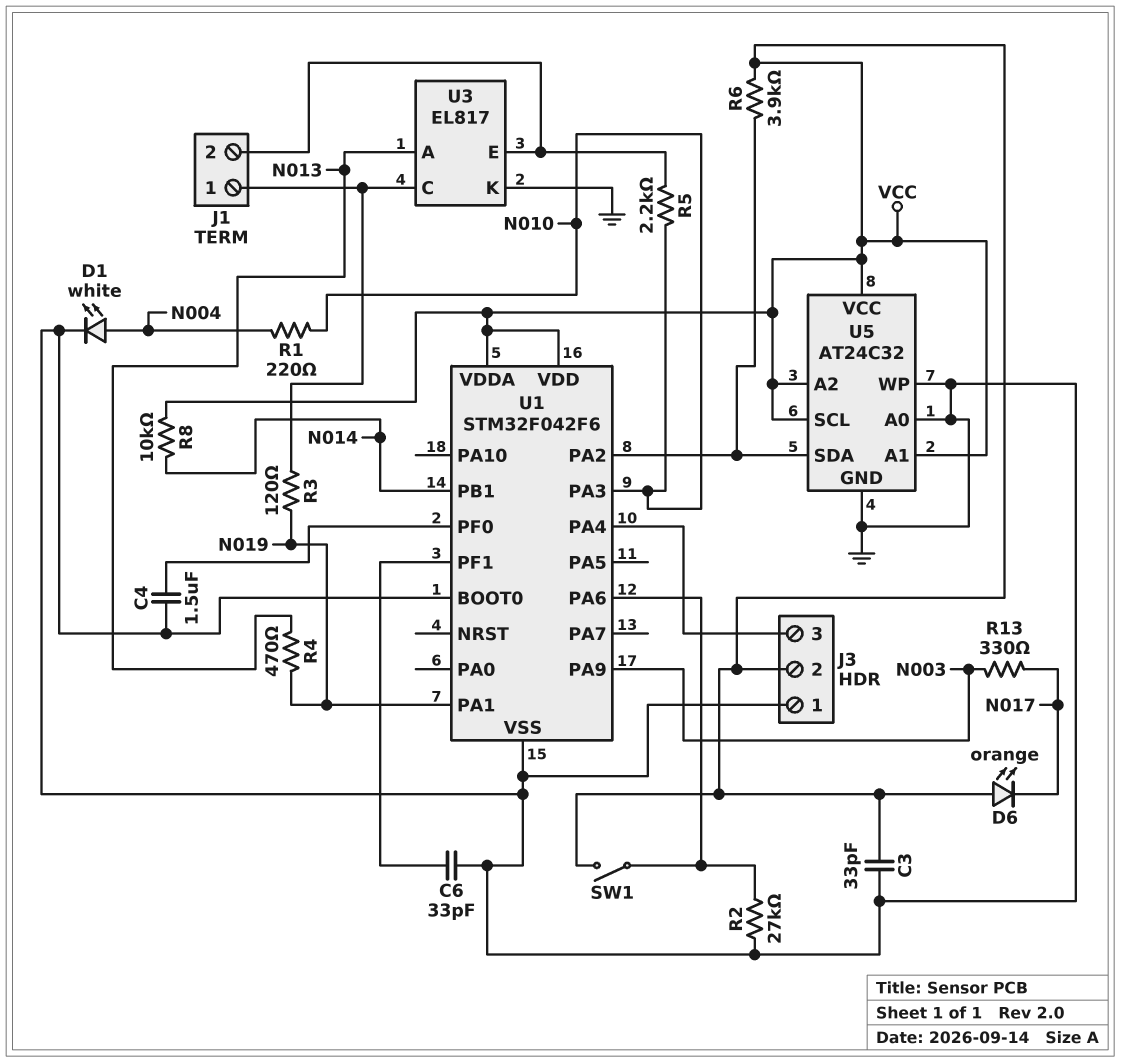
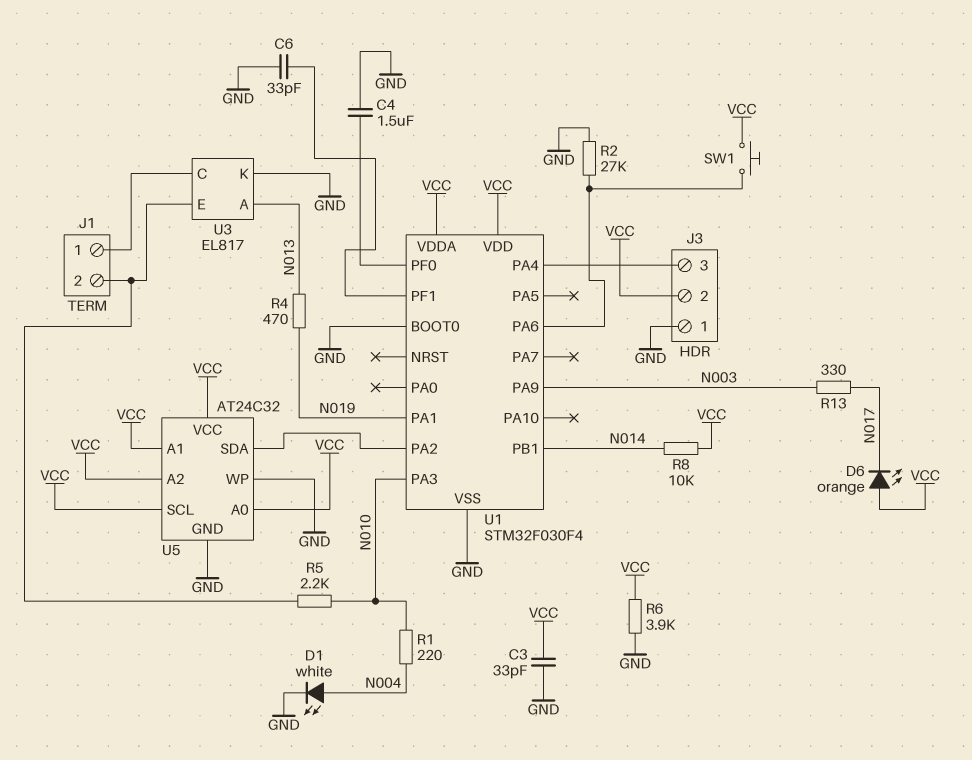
R3: 120 (J1/1, N019) -> none
R6: 3.9k (U1/PA2, VCC) -> 3.9k (GND, VCC)
SW1: switch (U1/PA6, VCC) -> button (U1/PA6, VCC)
U1: STM32F042F6 -> STM32F030F4
U5 pin A0: GND -> VCC

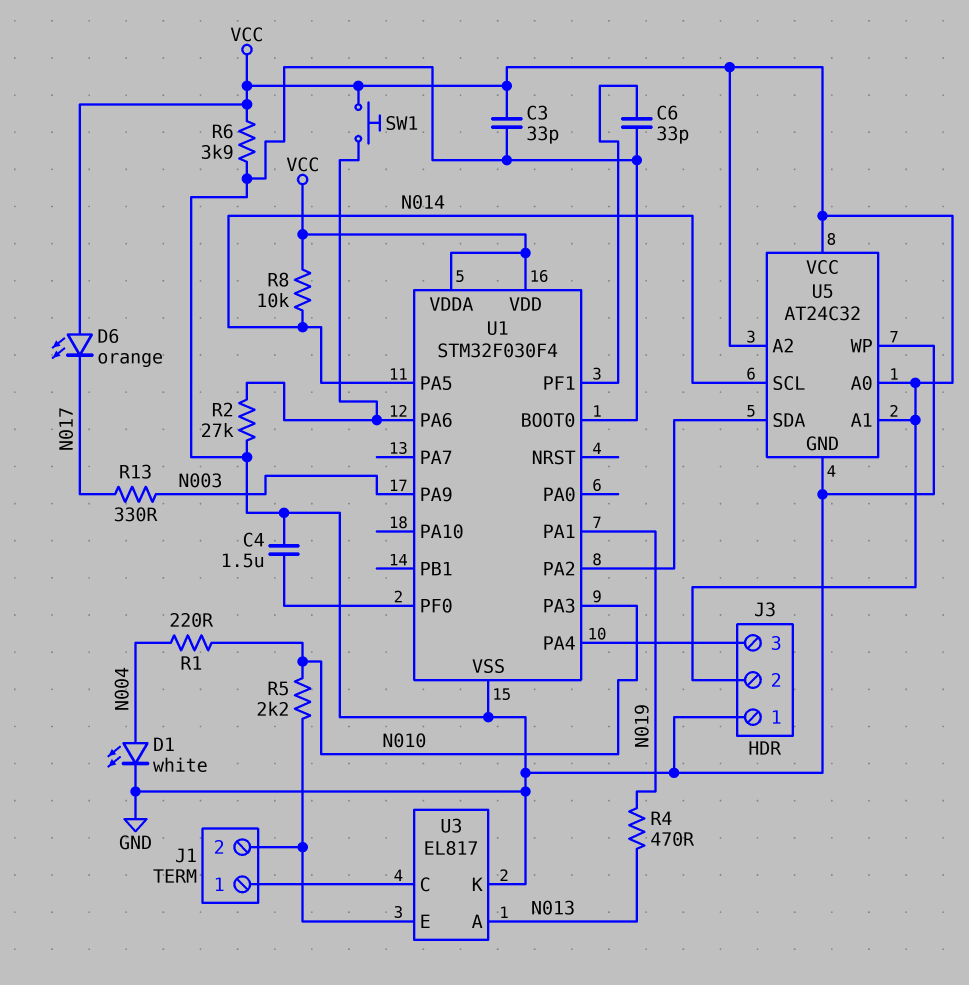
U1 pin PA5: none -> N014
U1 pin PB1: N014 -> none
U5 pin SCL: VCC -> N014

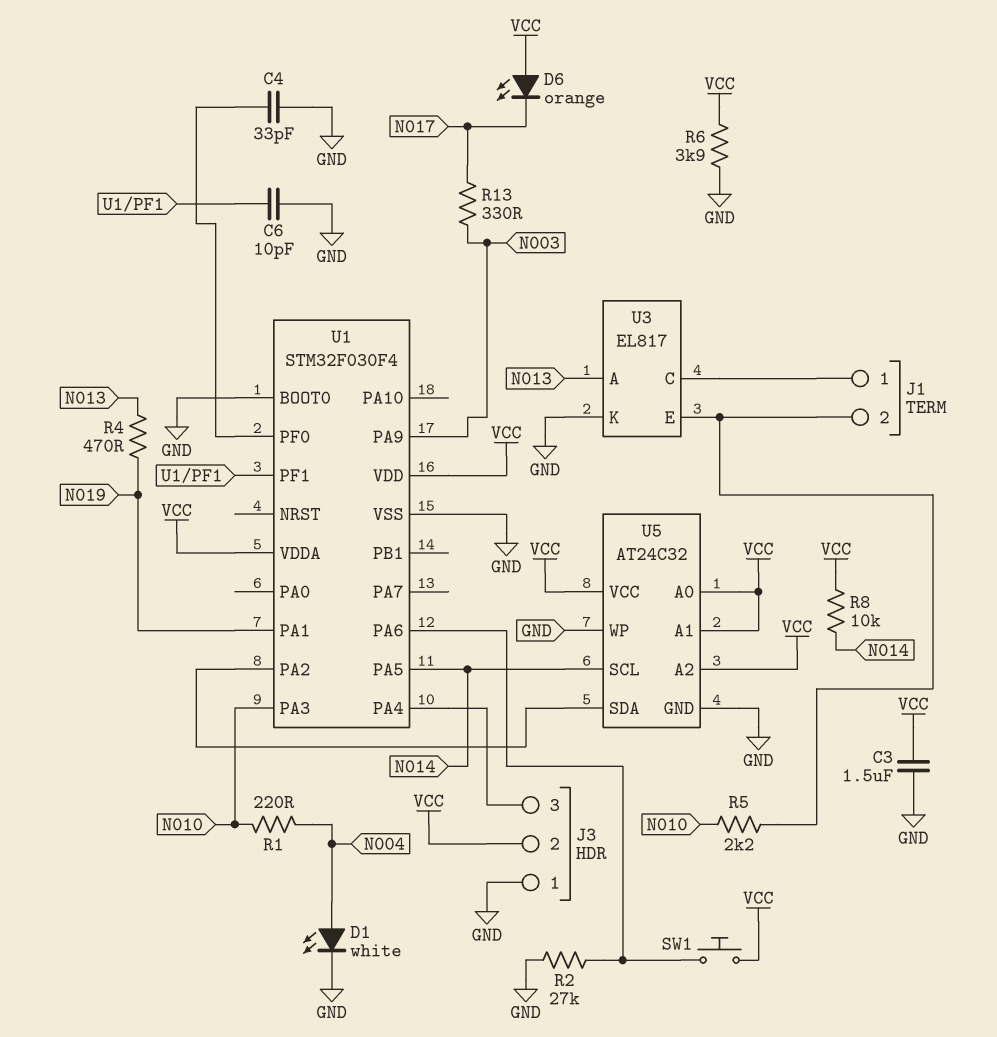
C3: 33pF (GND, VCC) -> 1.5uF (GND, VCC)
C4: 1.5uF (GND, U1/PF0) -> 33pF (GND, U1/PF0)
C6: 33pF (GND, U1/PF1) -> 10pF (GND, U1/PF1)

